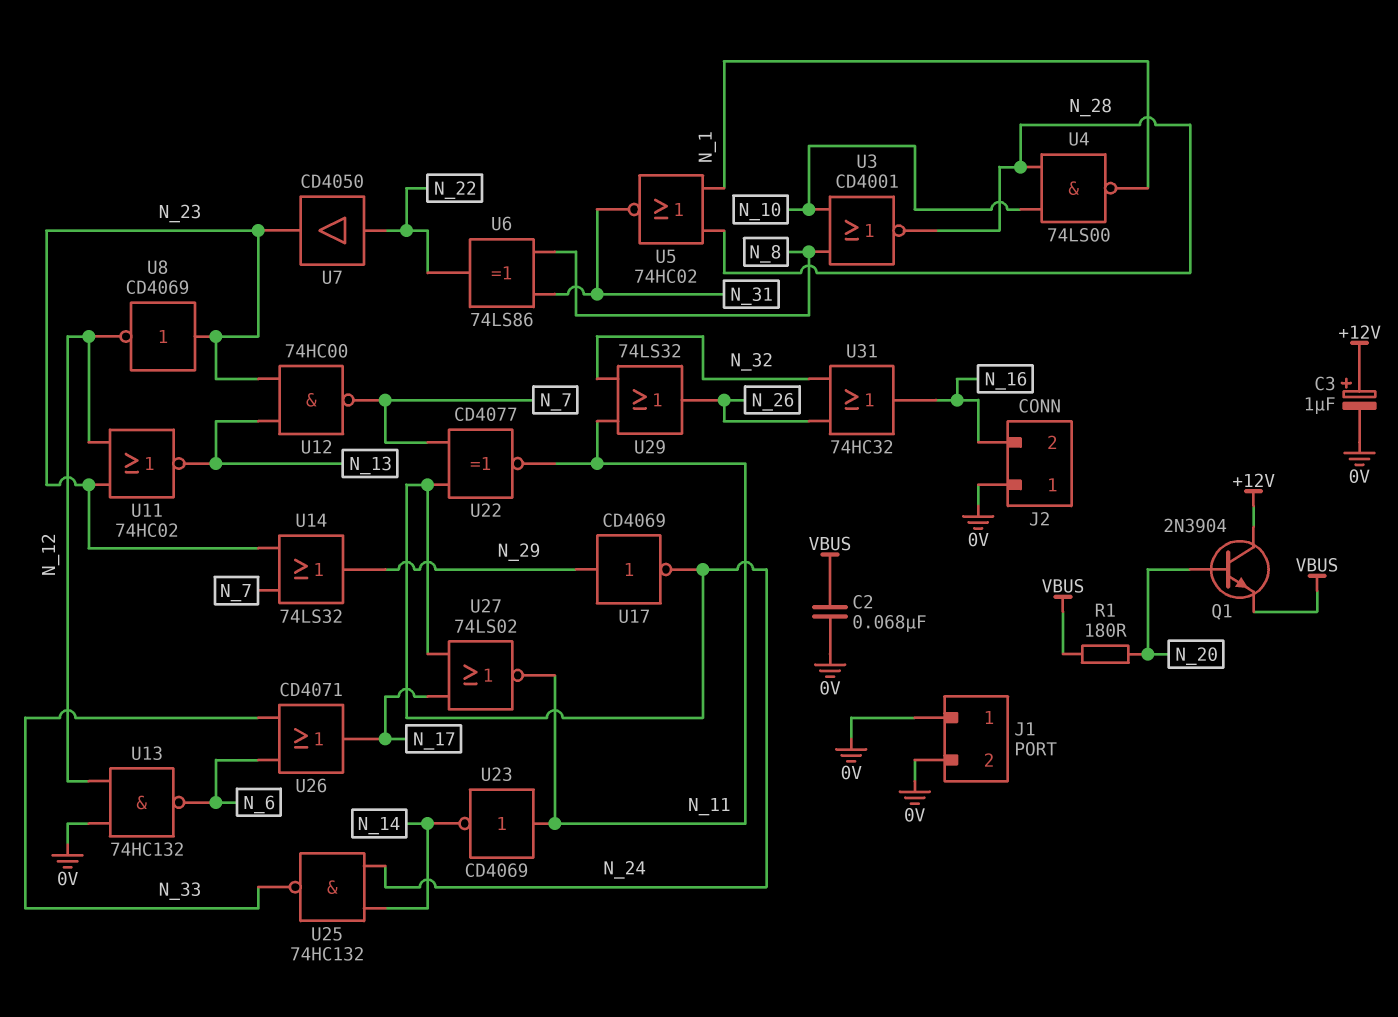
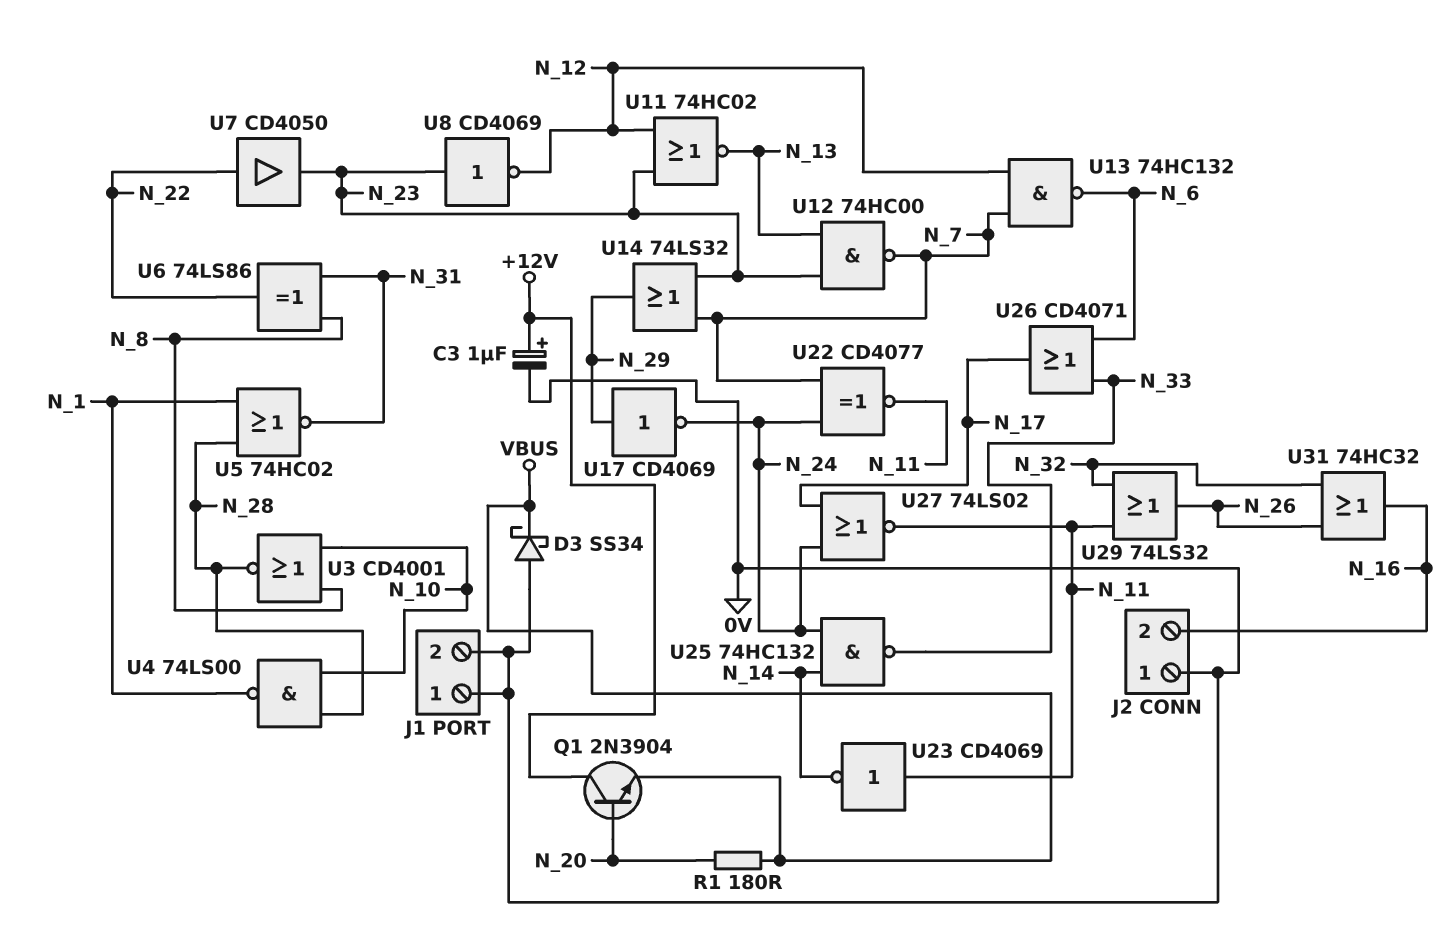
C2: 68nF (0V, VBUS) -> none
D3: none -> schottky SS34 (A 0V, K VBUS)
U13: NAND 74HC132 (in 0V, in N_12, out N_6) -> NAND 74HC132 (in N_7, in N_12, out N_6)

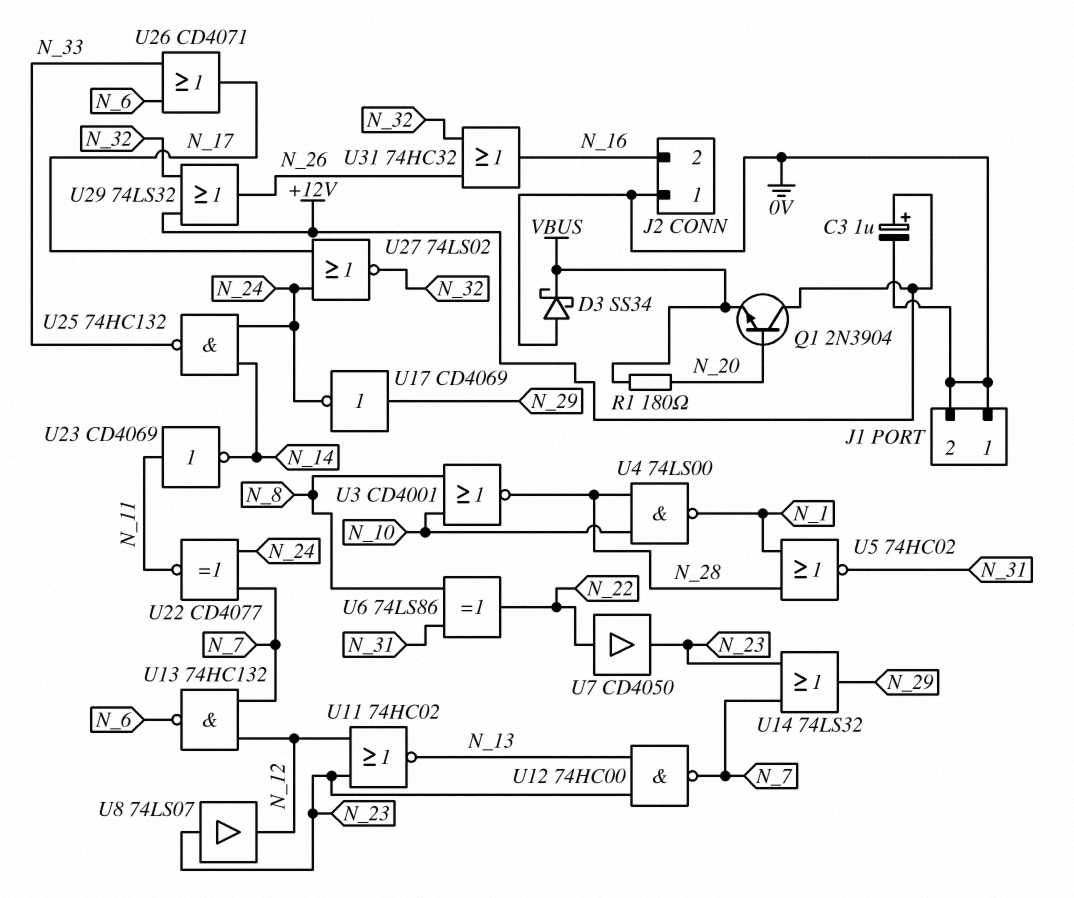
U8: NOT CD4069 (in N_23, out N_12) -> buffer 74LS07 (in N_23, out N_12)
U27: NOR 74LS02 (in N_17, in N_24, out N_11) -> NOR 74LS02 (in N_17, in N_24, out N_32)
U29: OR 74LS32 (in N_11, in N_32, out N_26) -> OR 74LS32 (in +12V, in N_32, out N_26)

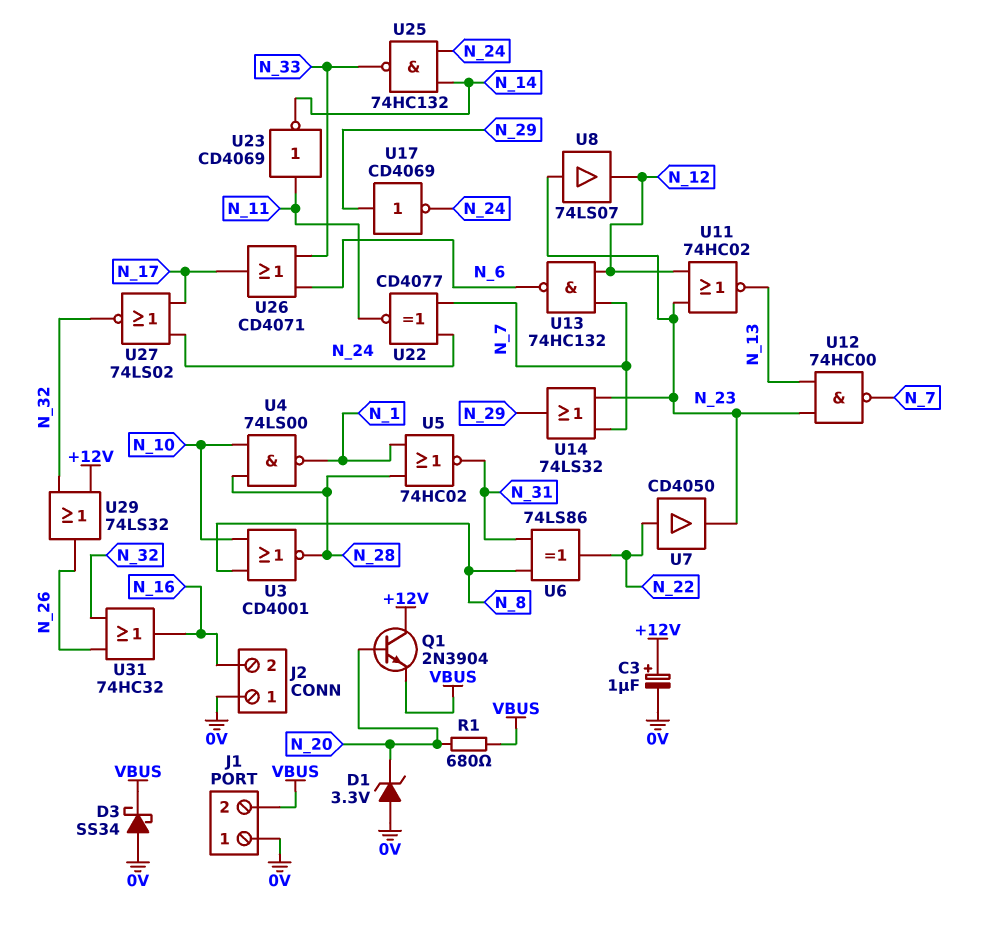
D1: none -> zener 3.3V (A 0V, K N_20)
J1 pin 2: 0V -> VBUS
R1: 180 (N_20, VBUS) -> 680 (N_20, VBUS)

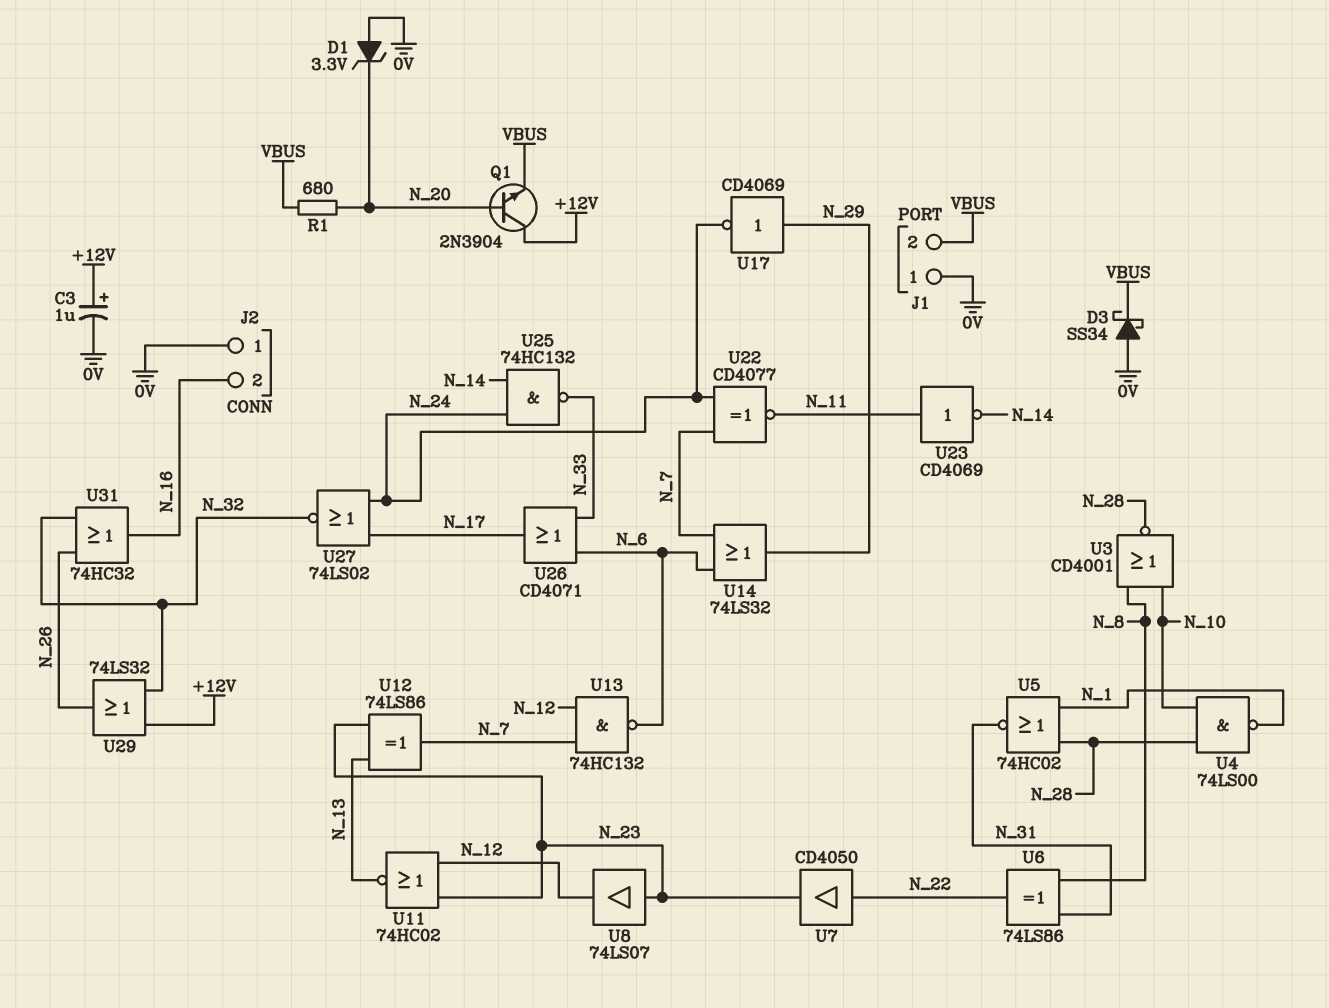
U12: NAND 74HC00 (in N_13, in N_23, out N_7) -> XOR 74LS86 (in N_13, in N_23, out N_7)
U14: OR 74LS32 (in N_7, in N_23, out N_29) -> OR 74LS32 (in N_6, in N_7, out N_29)

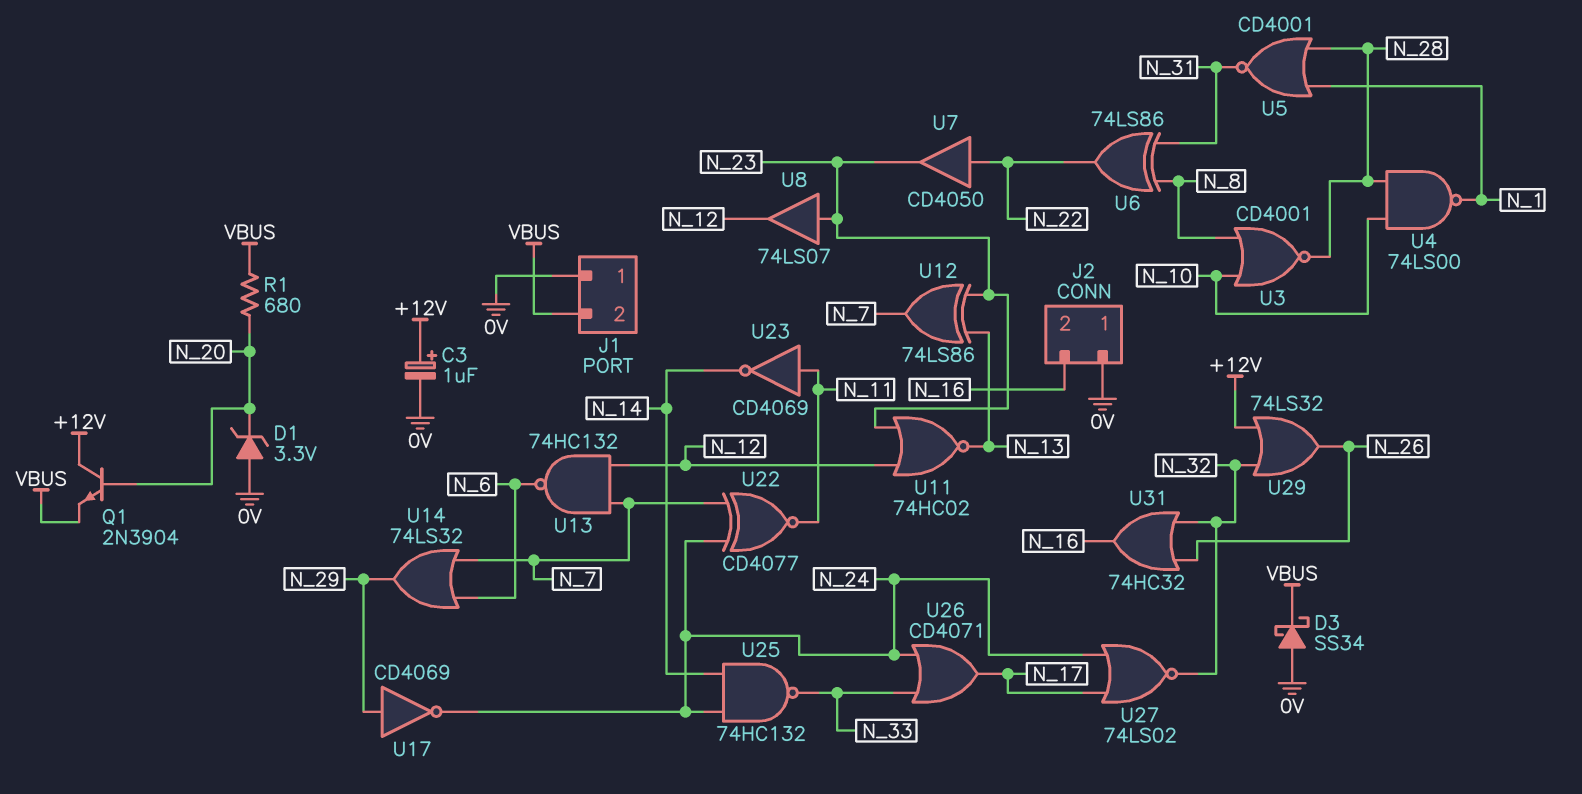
U5: NOR 74HC02 (in N_1, in N_28, out N_31) -> NOR CD4001 (in N_1, in N_28, out N_31)
U26: OR CD4071 (in N_6, in N_33, out N_17) -> OR CD4071 (in N_24, in N_33, out N_17)

